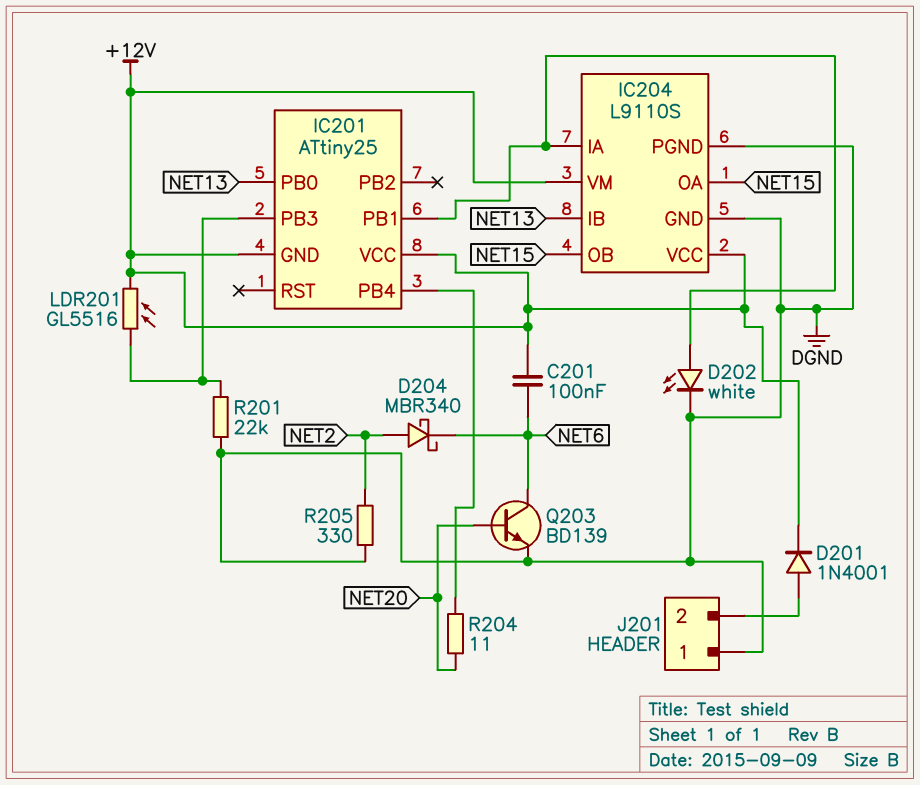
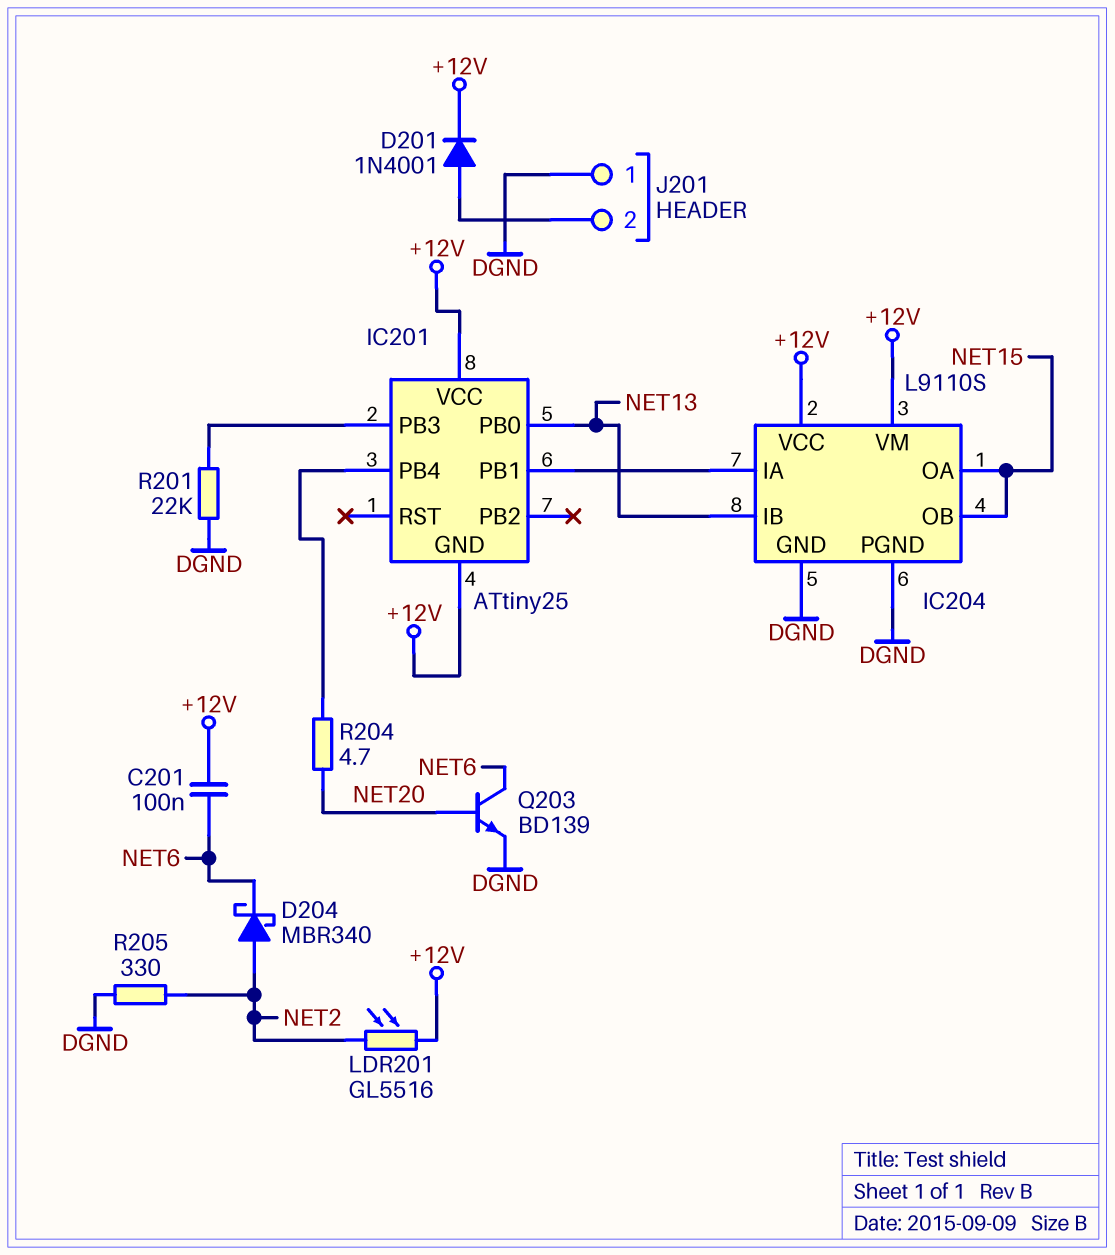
D202: LED white (A IC201/PB1, K DGND) -> none
LDR201: GL5516 (+12V, IC201/PB3) -> GL5516 (+12V, NET2)
R204: 11 (IC201/PB4, NET20) -> 4.7 (IC201/PB4, NET20)

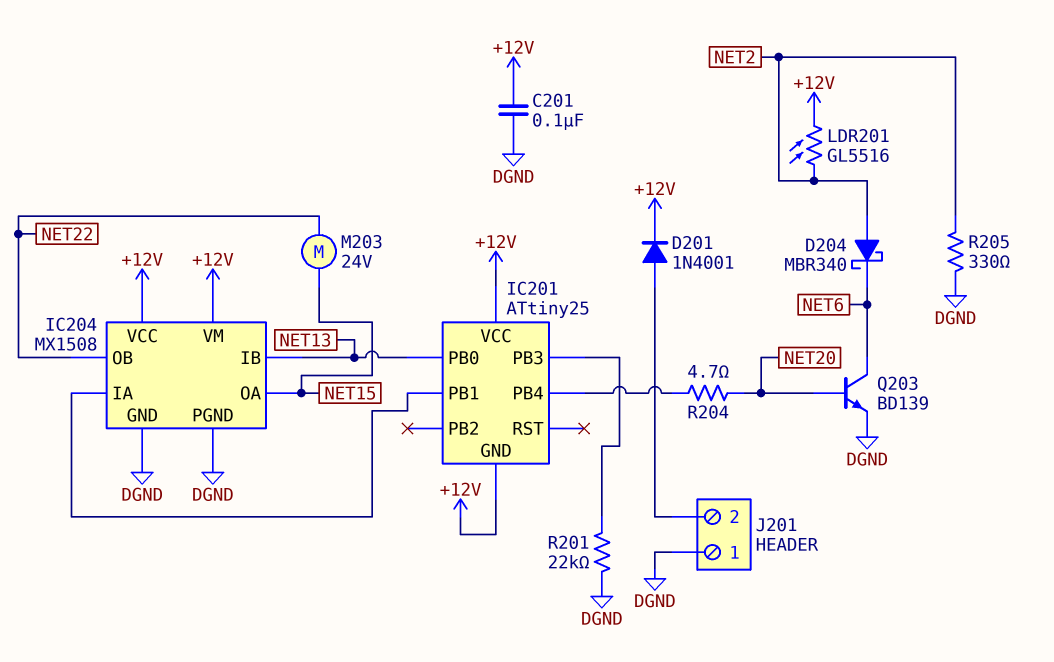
C201: 100nF (+12V, NET6) -> 100nF (+12V, DGND)
IC204: L9110S -> MX1508
IC204 pin OB: NET15 -> NET22
M203: none -> motor 24V (NET15, NET22)

